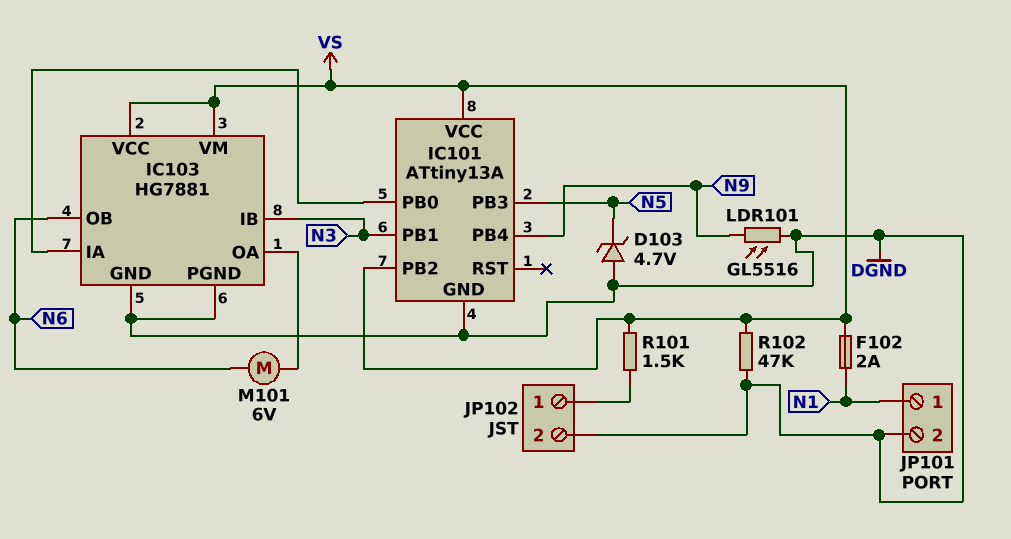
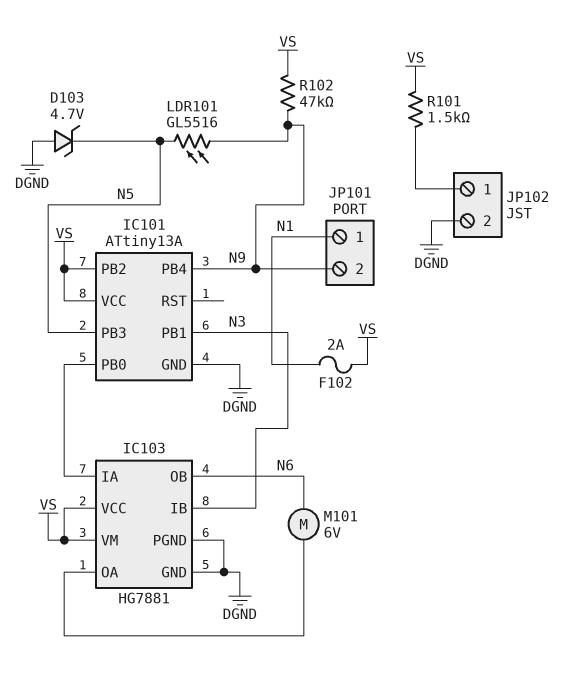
JP101 pin 2: DGND -> N9
LDR101: GL5516 (DGND, N9) -> GL5516 (N5, N9)
R102: 47k (DGND, VS) -> 47k (N9, VS)

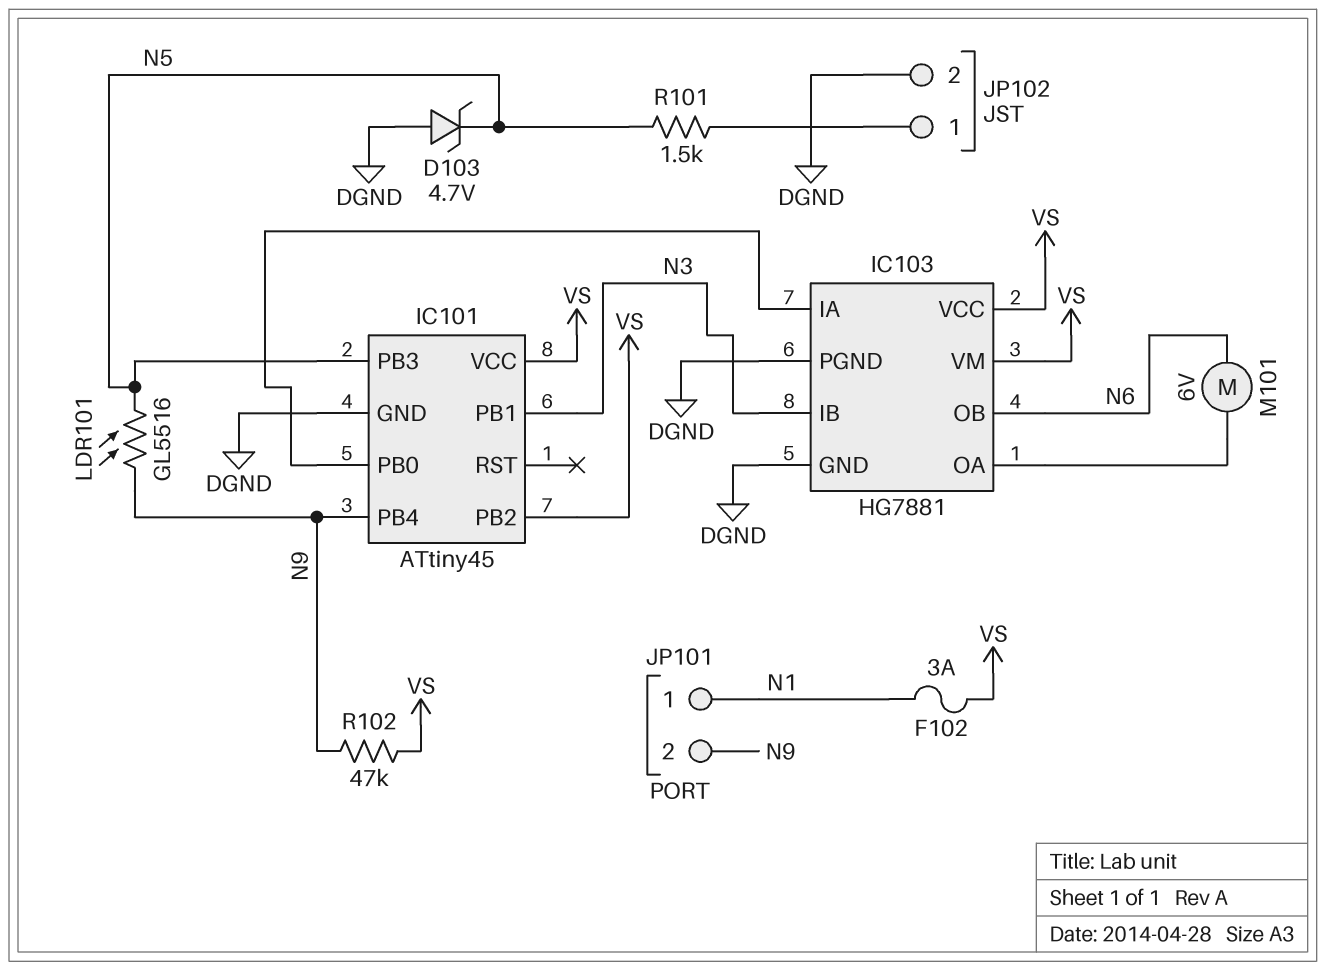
F102: 2A (N1, VS) -> 3A (N1, VS)
IC101: ATtiny13A -> ATtiny45
R101: 1.5k (JP102/1, VS) -> 1.5k (JP102/1, N5)

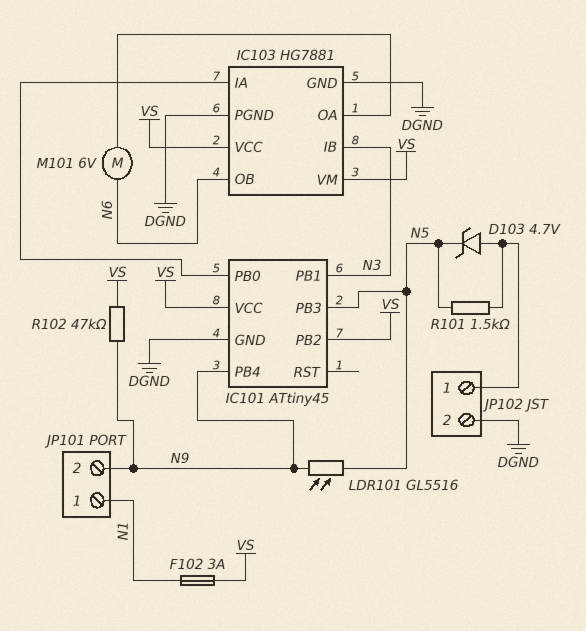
D103: zener 4.7V (A DGND, K N5) -> zener 4.7V (A JP102/1, K N5)

